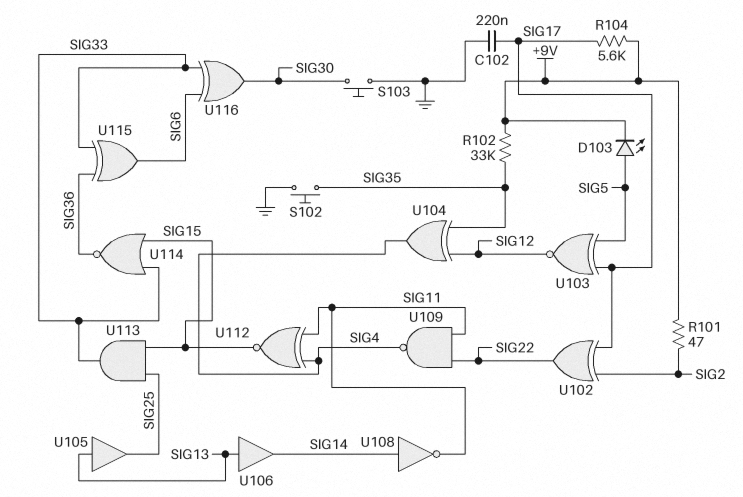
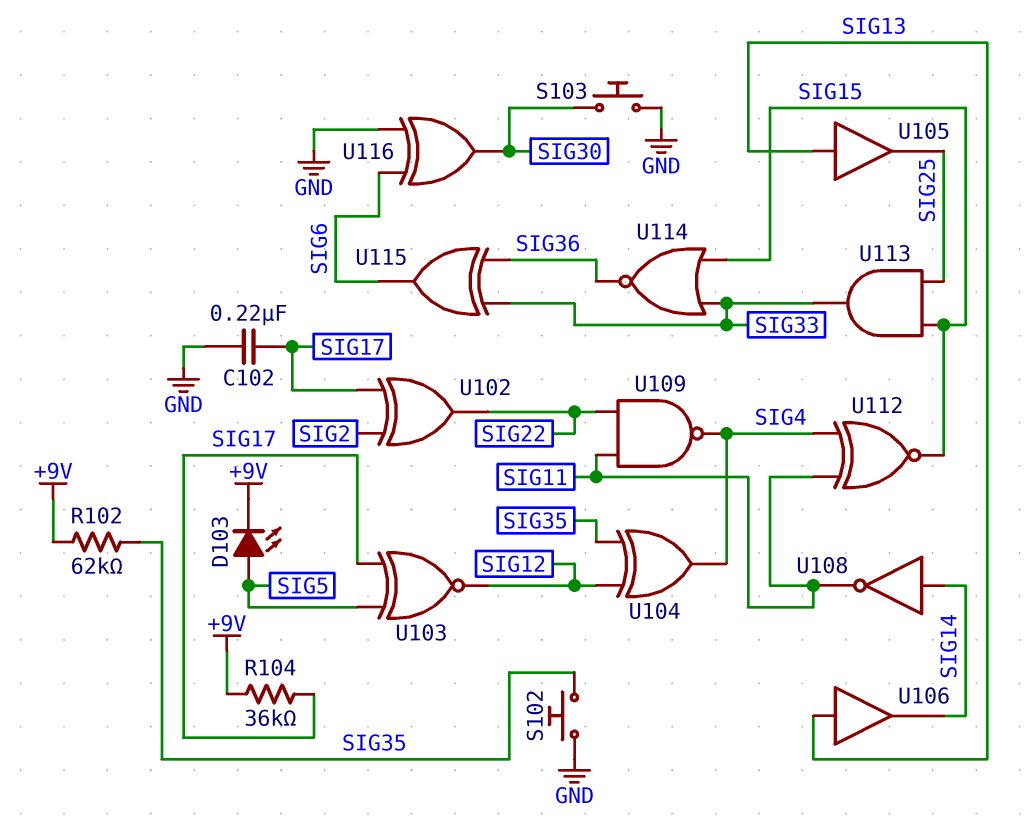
R101: 47 (+9V, SIG2) -> none
R102: 33k (+9V, SIG35) -> 62k (+9V, SIG35)
R104: 5.6k (+9V, SIG17) -> 36k (+9V, SIG17)
U116: XOR (in SIG6, in SIG33, out SIG30) -> XOR (in GND, in SIG6, out SIG30)

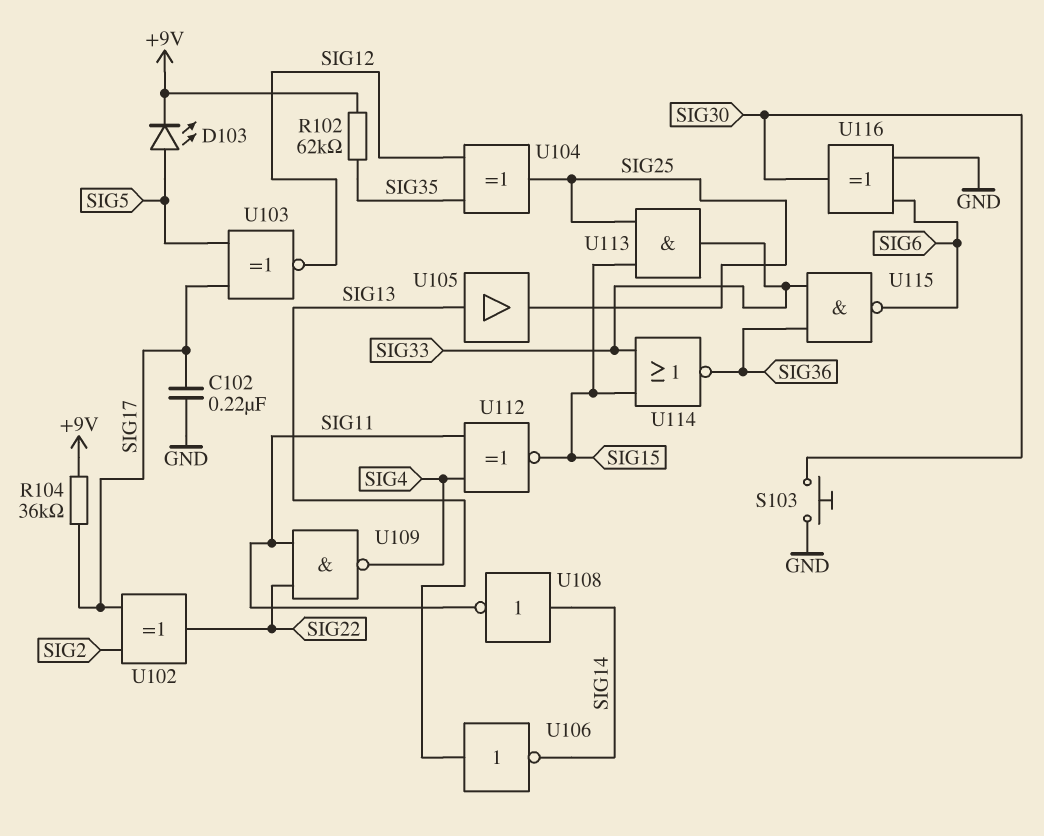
S102: button (GND, SIG35) -> none
U104: XOR (in SIG12, in SIG35, out SIG4) -> XOR (in SIG12, in SIG35, out SIG25)
U106: buffer (in SIG13, out SIG14) -> NOT (in SIG13, out SIG14)
U115: XOR (in SIG33, in SIG36, out SIG6) -> NAND (in SIG33, in SIG36, out SIG6)

